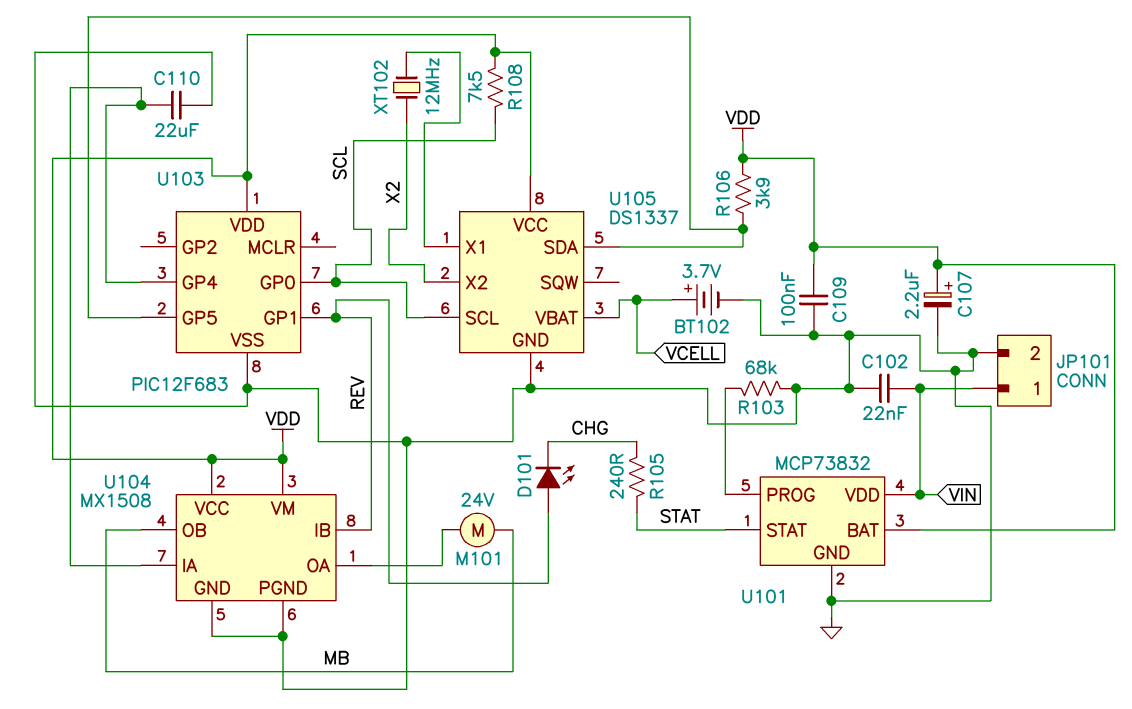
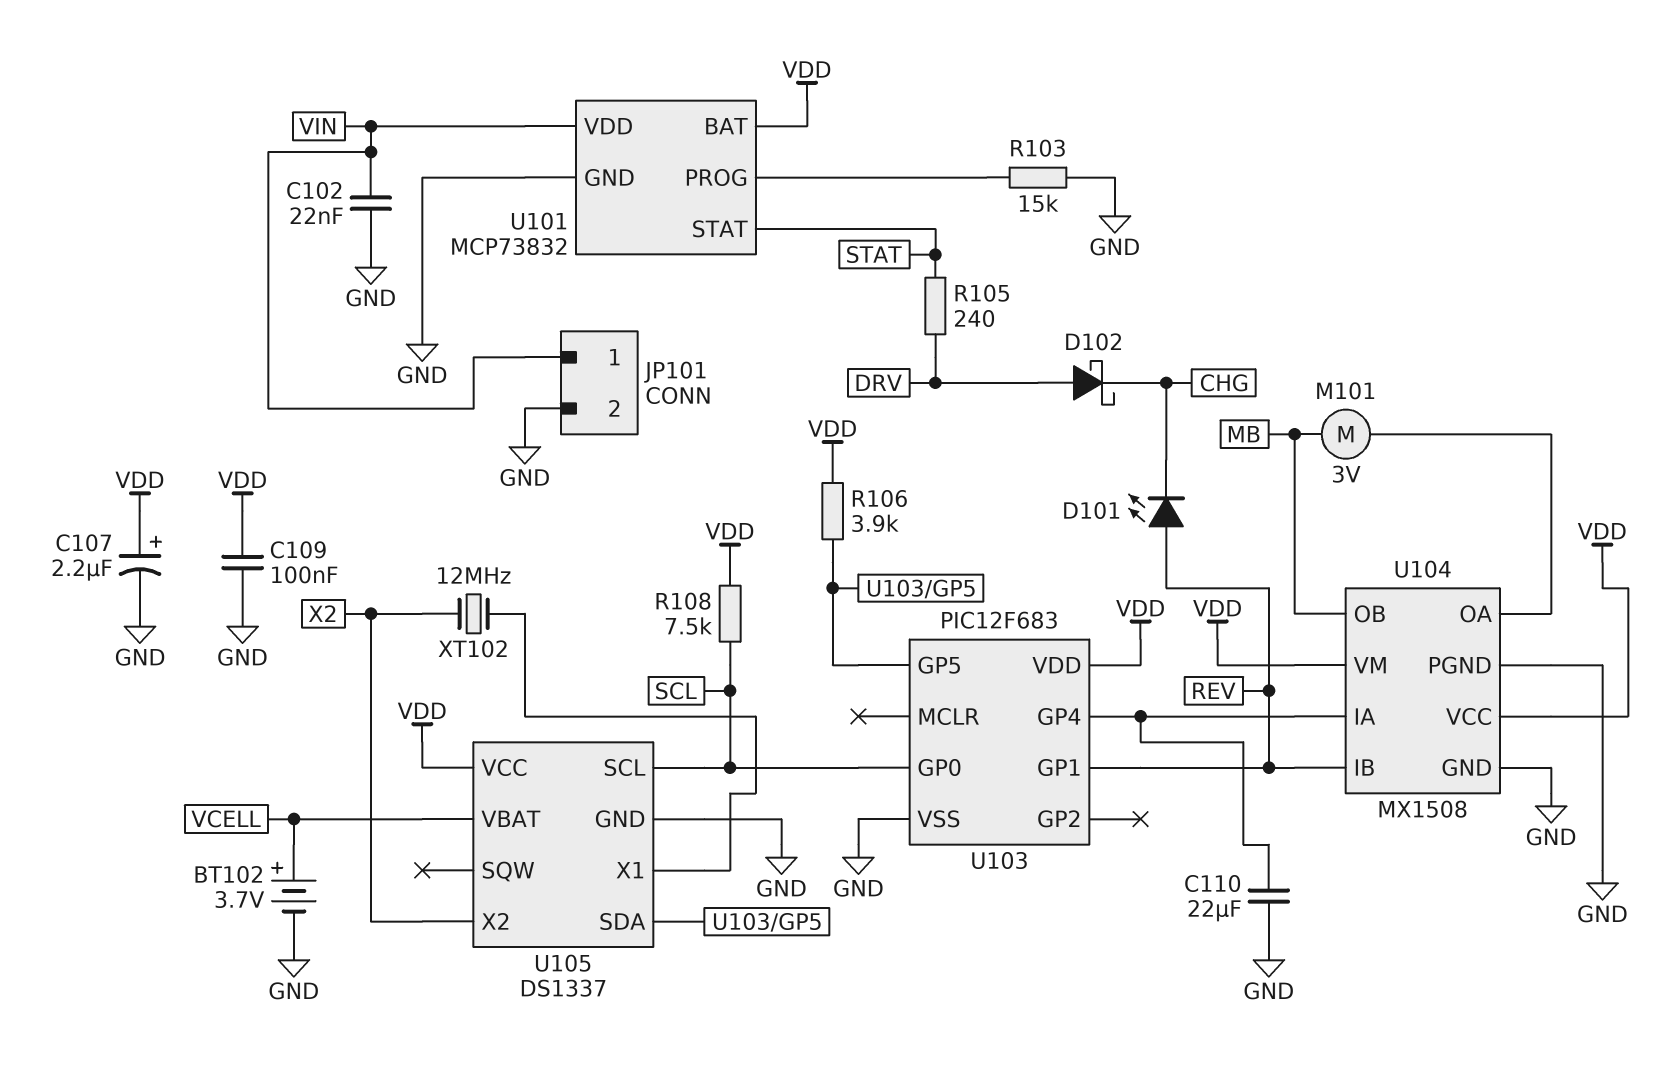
D102: none -> schottky (A DRV, K CHG)
M101: motor 24V (MB, U104/OA) -> motor 3V (MB, U104/OA)
R103: 68k (GND, U101/PROG) -> 15k (GND, U101/PROG)
R105: 240 (CHG, STAT) -> 240 (DRV, STAT)

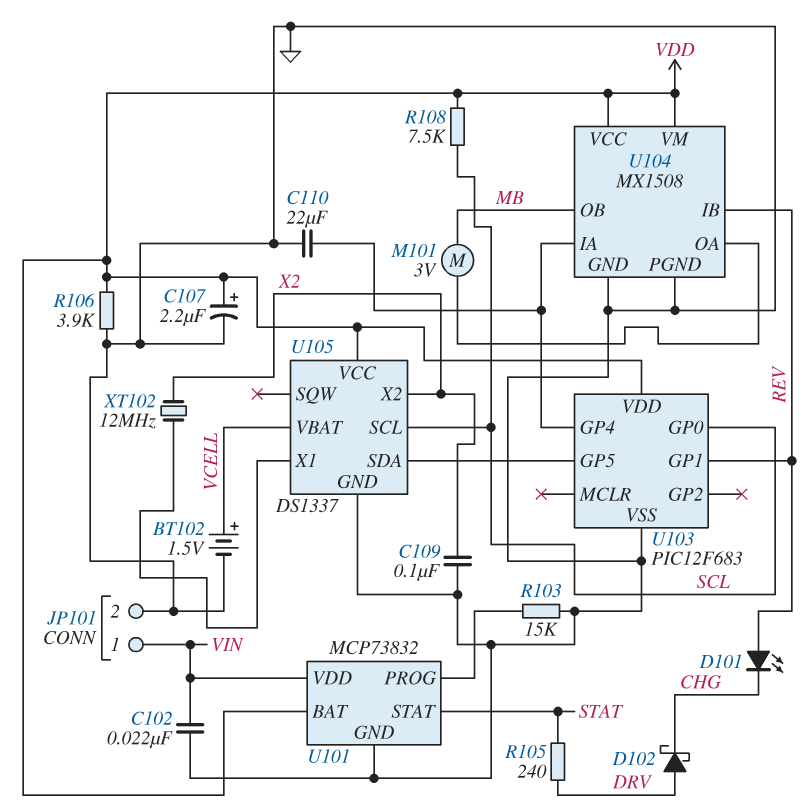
BT102: 3.7V (plus VCELL, minus GND) -> 1.5V (plus VCELL, minus GND)
C109: 100nF (GND, VDD) -> 100nF (GND, X2)
R106: 3.9k (U103/GP5, VDD) -> 3.9k (GND, VDD)

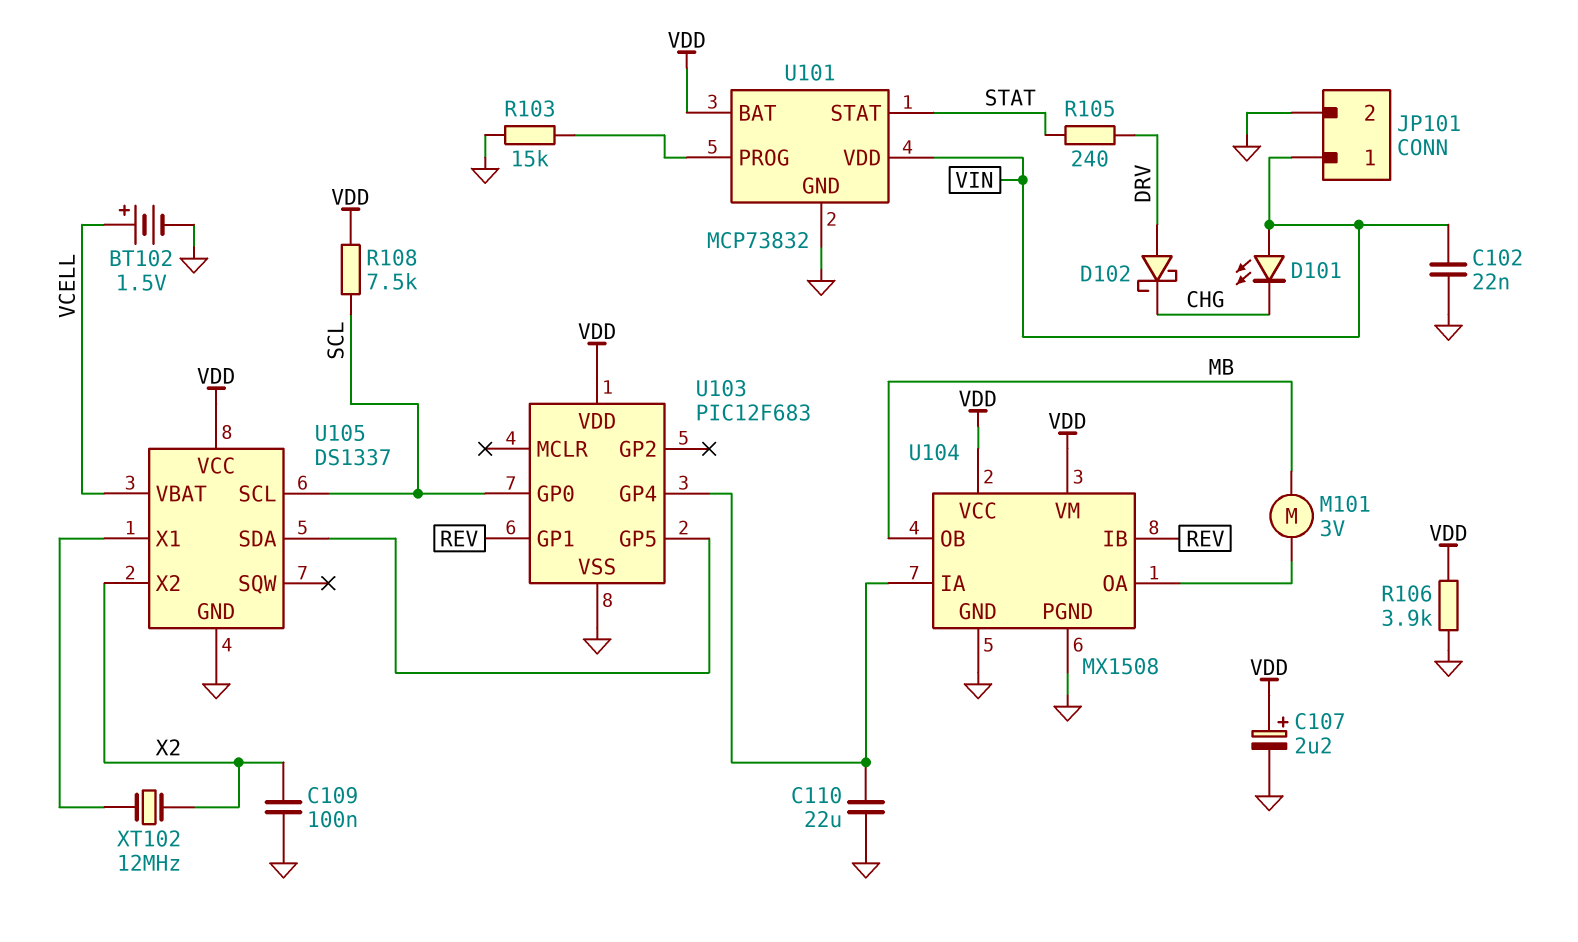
D101: LED (A REV, K CHG) -> LED (A VIN, K CHG)

